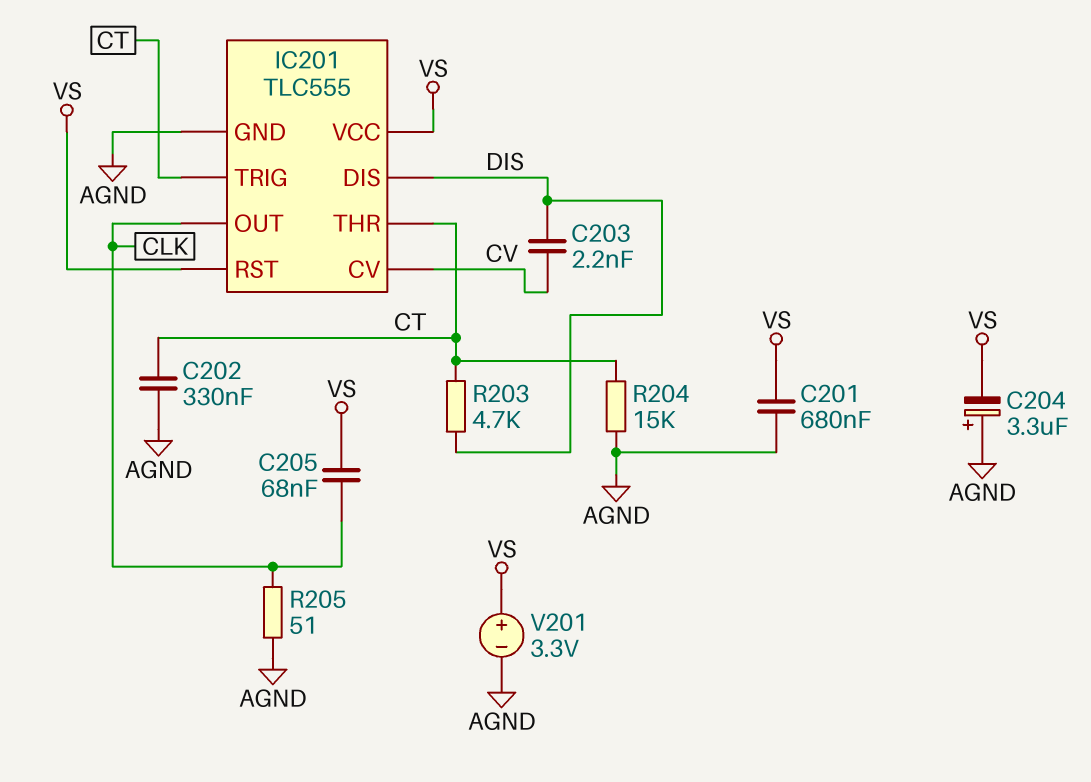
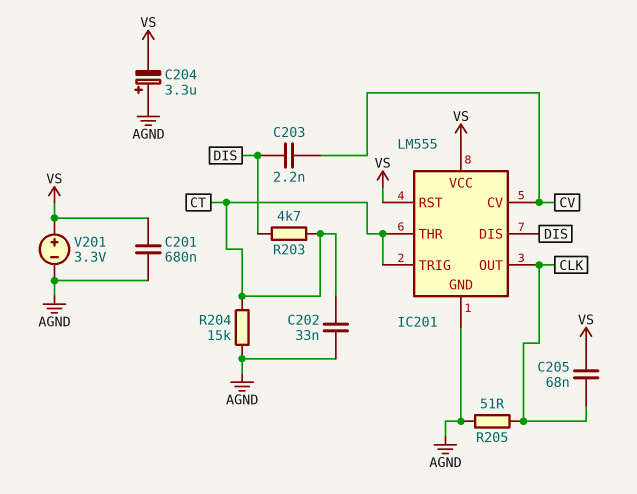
C202: 330nF (AGND, CT) -> 33nF (AGND, CT)
IC201: TLC555 -> LM555

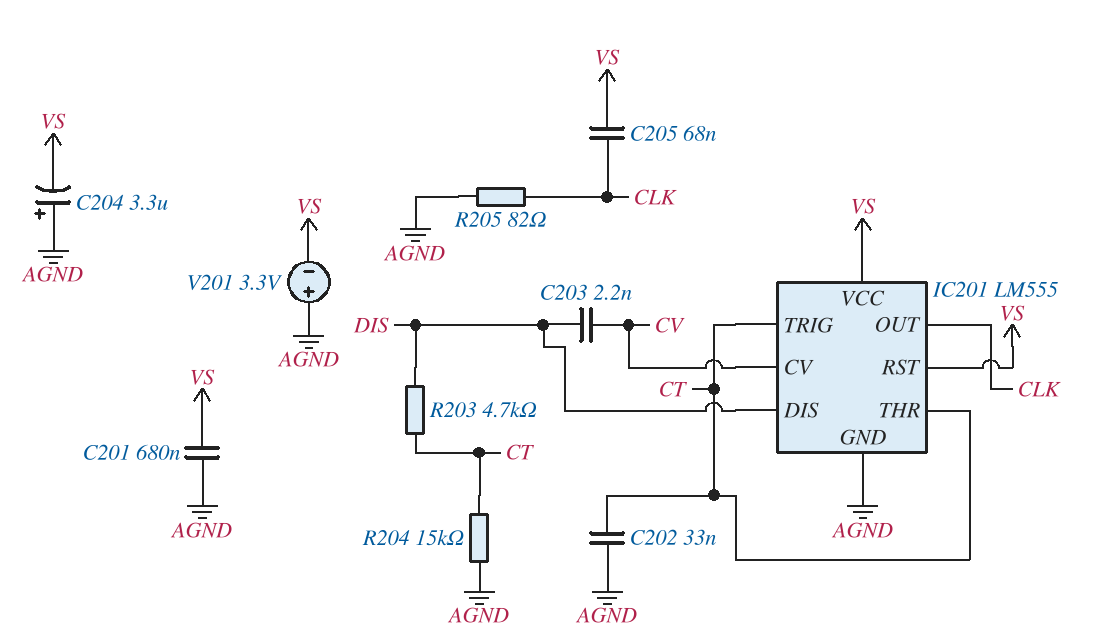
R205: 51 (AGND, CLK) -> 82 (AGND, CLK)
V201: 3.3V (plus VS, minus AGND) -> 3.3V (plus AGND, minus VS)

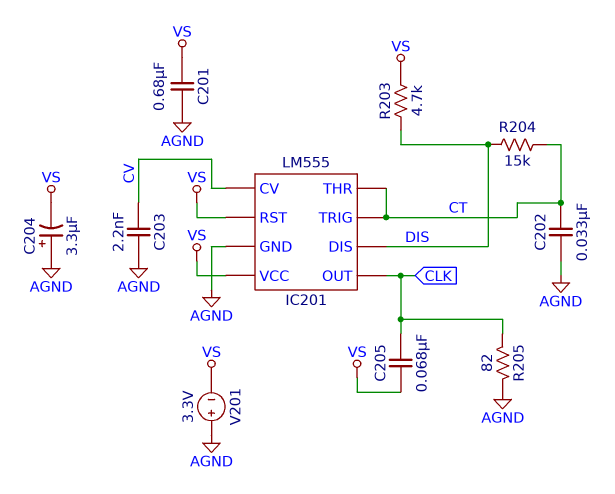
C203: 2.2nF (CV, DIS) -> 2.2nF (AGND, CV)
R203: 4.7k (CT, DIS) -> 4.7k (DIS, VS)
R204: 15k (AGND, CT) -> 15k (CT, DIS)

